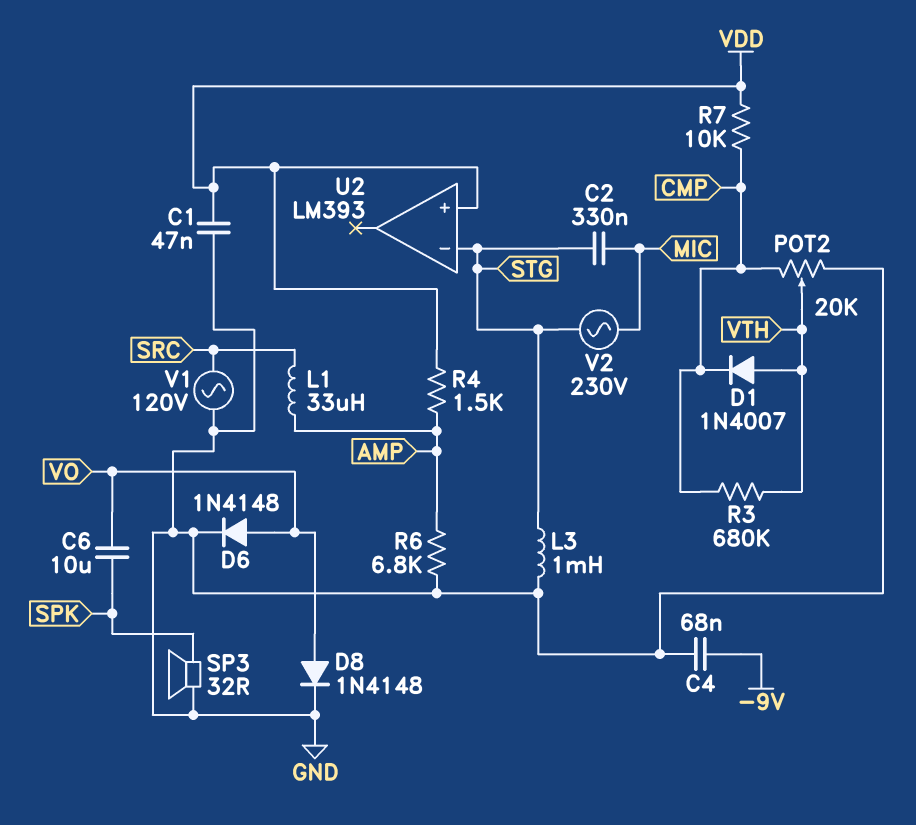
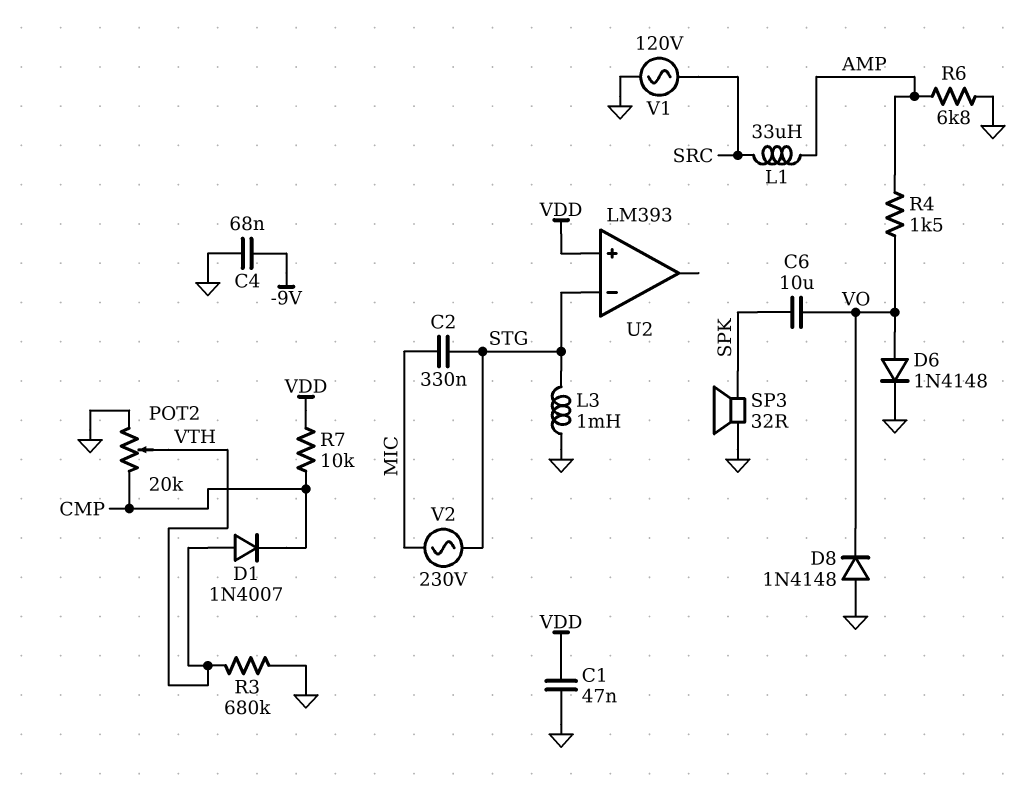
D8: diode 1N4148 (A VO, K GND) -> diode 1N4148 (A GND, K VO)
R3: 680k (CMP, VTH) -> 680k (GND, VTH)
R4: 1.5k (AMP, VDD) -> 1.5k (AMP, VO)

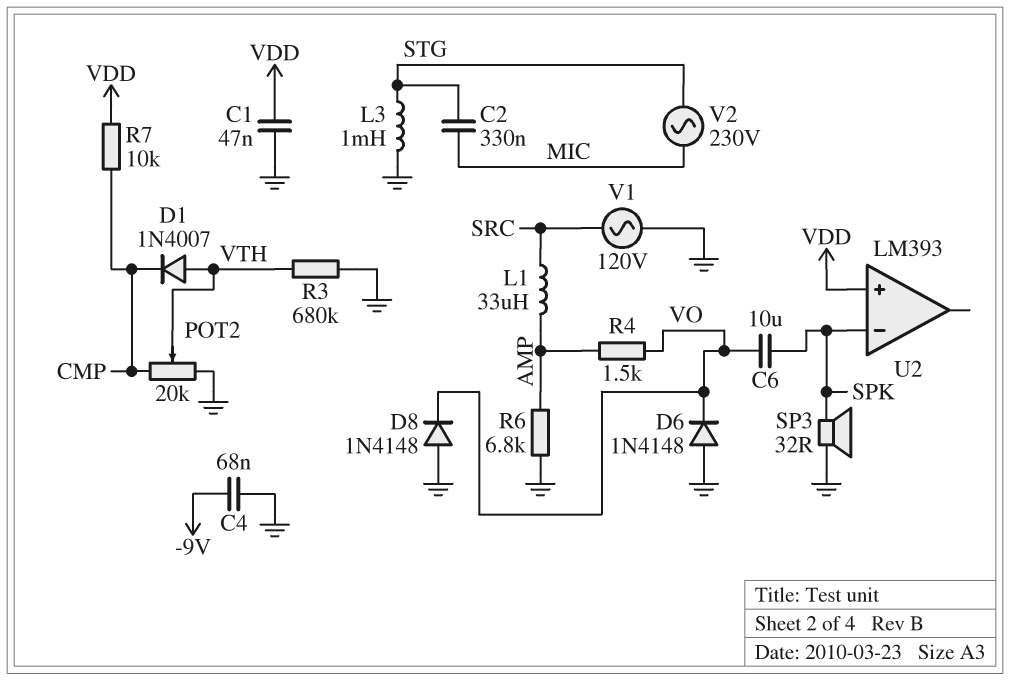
D6: diode 1N4148 (A VO, K GND) -> diode 1N4148 (A GND, K VO)
U2 pin in-: STG -> SPK

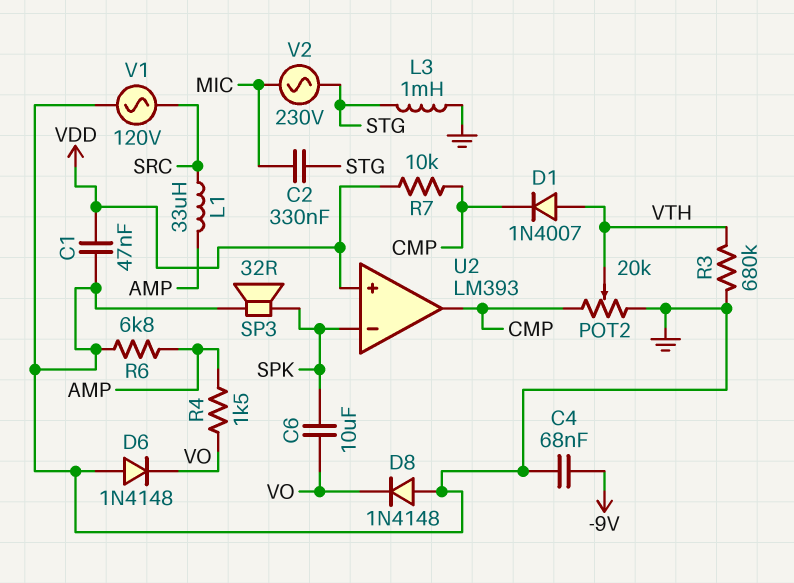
U2 pin out: none -> CMP

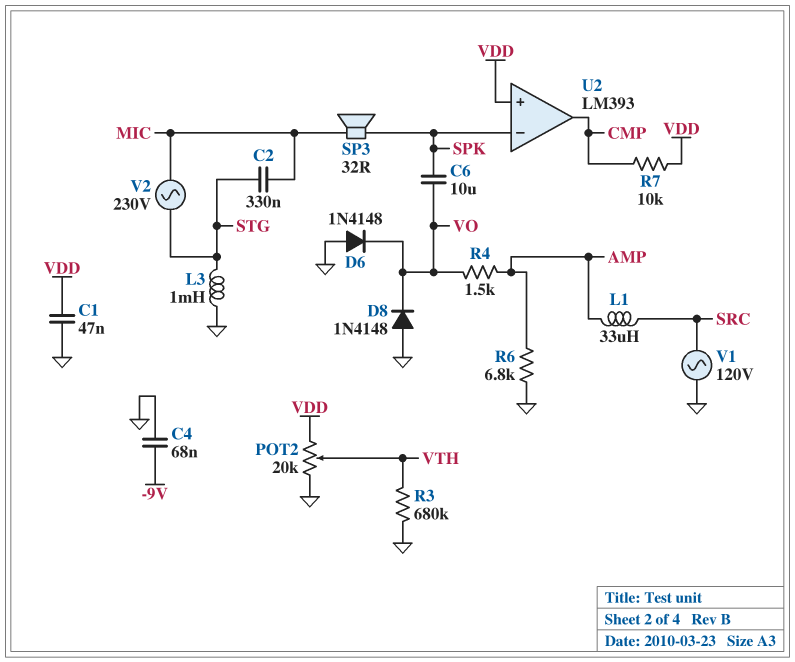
D1: diode 1N4007 (A VTH, K CMP) -> none
POT2: 20k (CMP, GND, wiper VTH) -> 20k (GND, VDD, wiper VTH)
SP3: speaker 32R (GND, SPK) -> speaker 32R (MIC, SPK)

